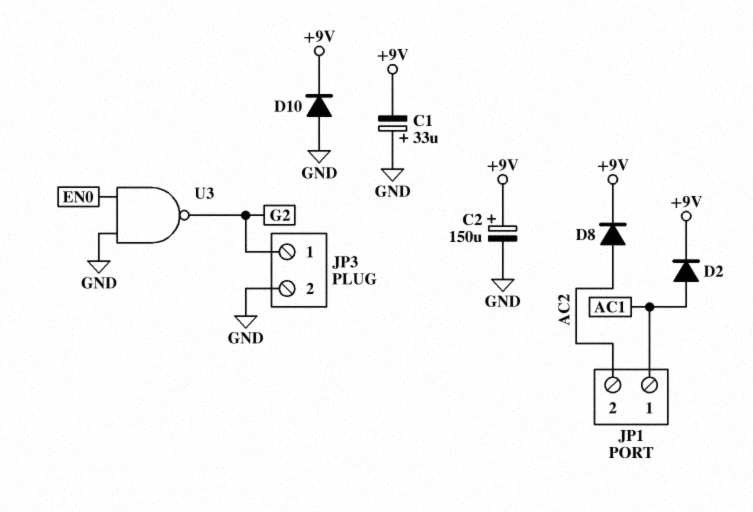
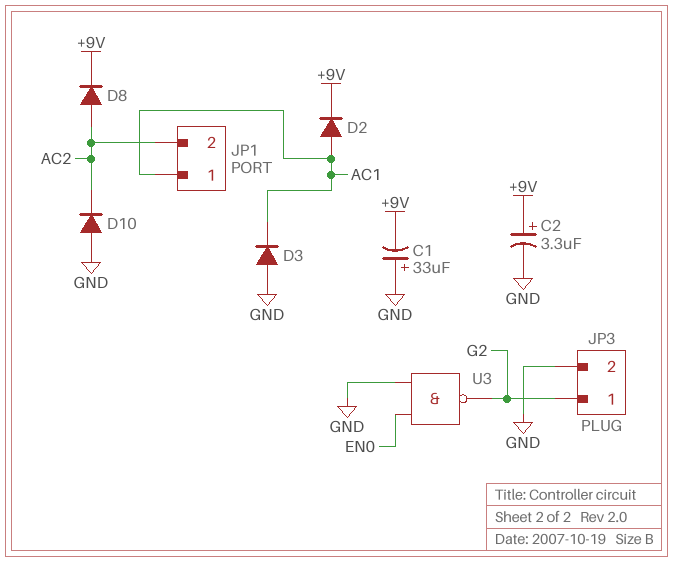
C2: 150uF (plus +9V, minus GND) -> 3.3uF (plus +9V, minus GND)
D3: none -> diode (A GND, K AC1)
D10: diode (A GND, K +9V) -> diode (A GND, K AC2)

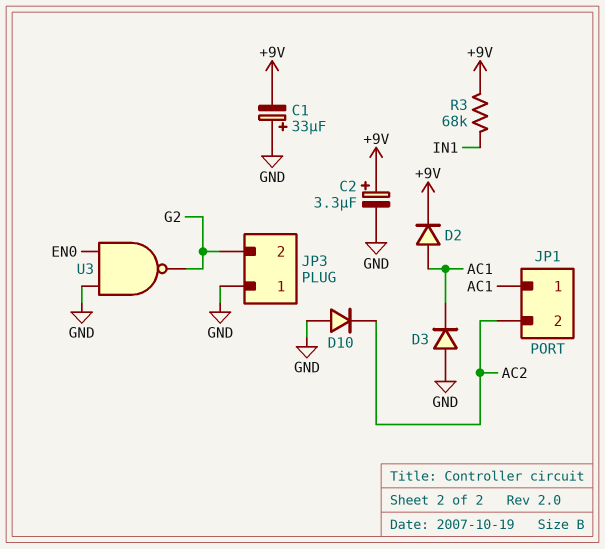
D8: diode (A AC2, K +9V) -> none
JP3 pin 1: G2 -> GND
JP3 pin 2: GND -> G2
R3: none -> 68k (+9V, IN1)

